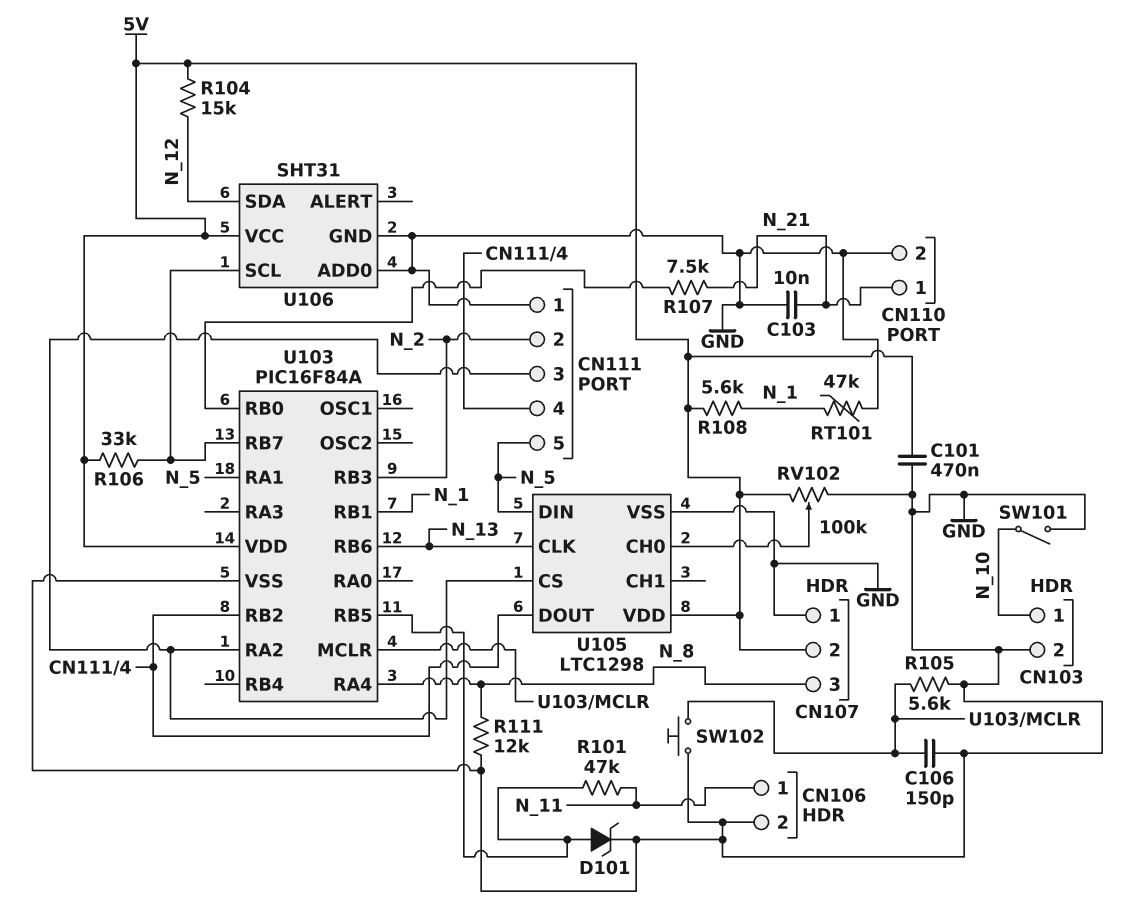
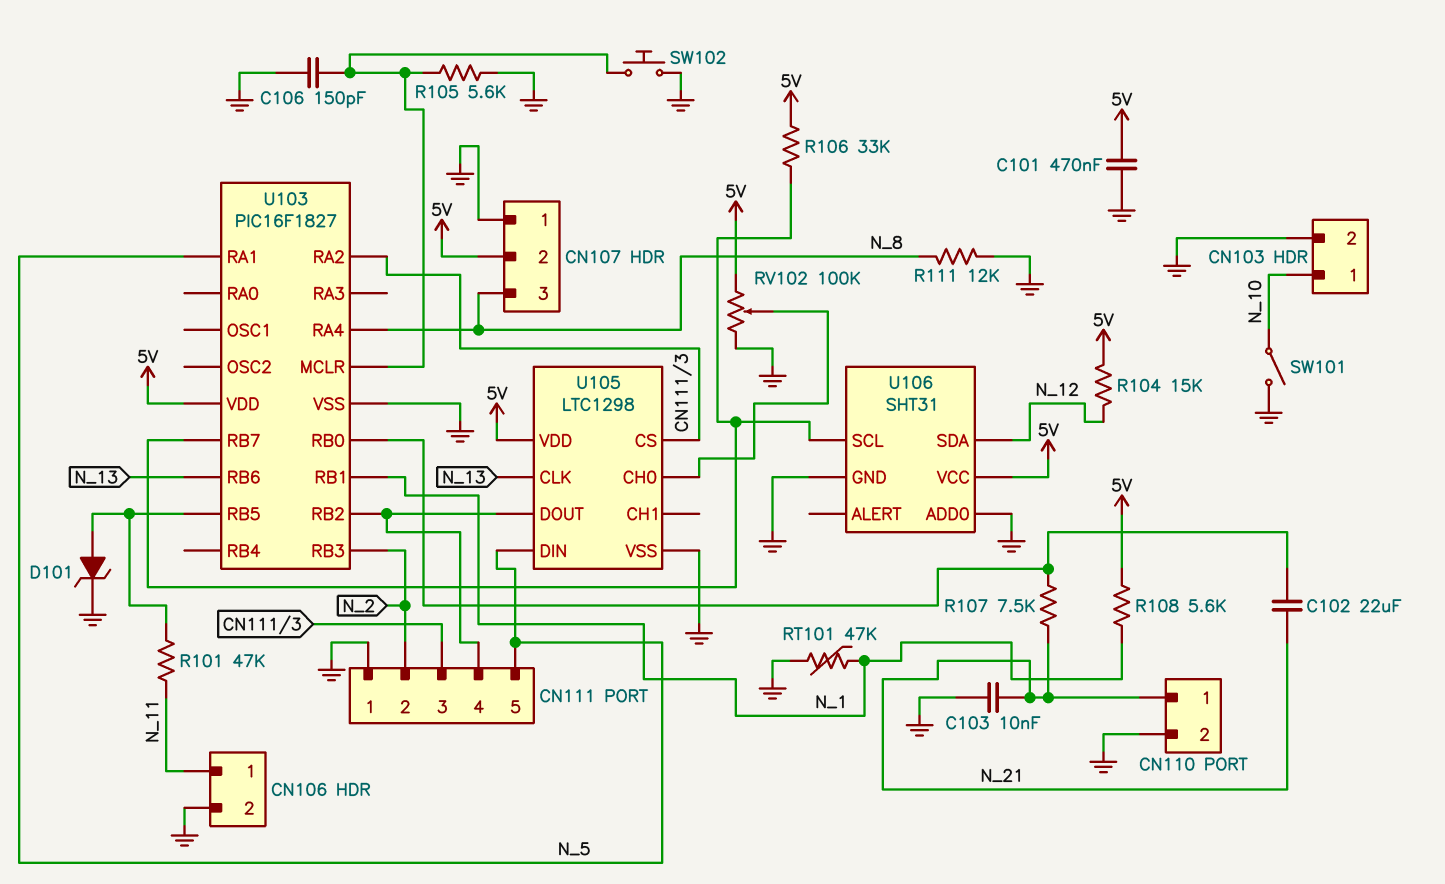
C102: none -> 22uF (N_21, U103/RB0)
U103: PIC16F84A -> PIC16F1827

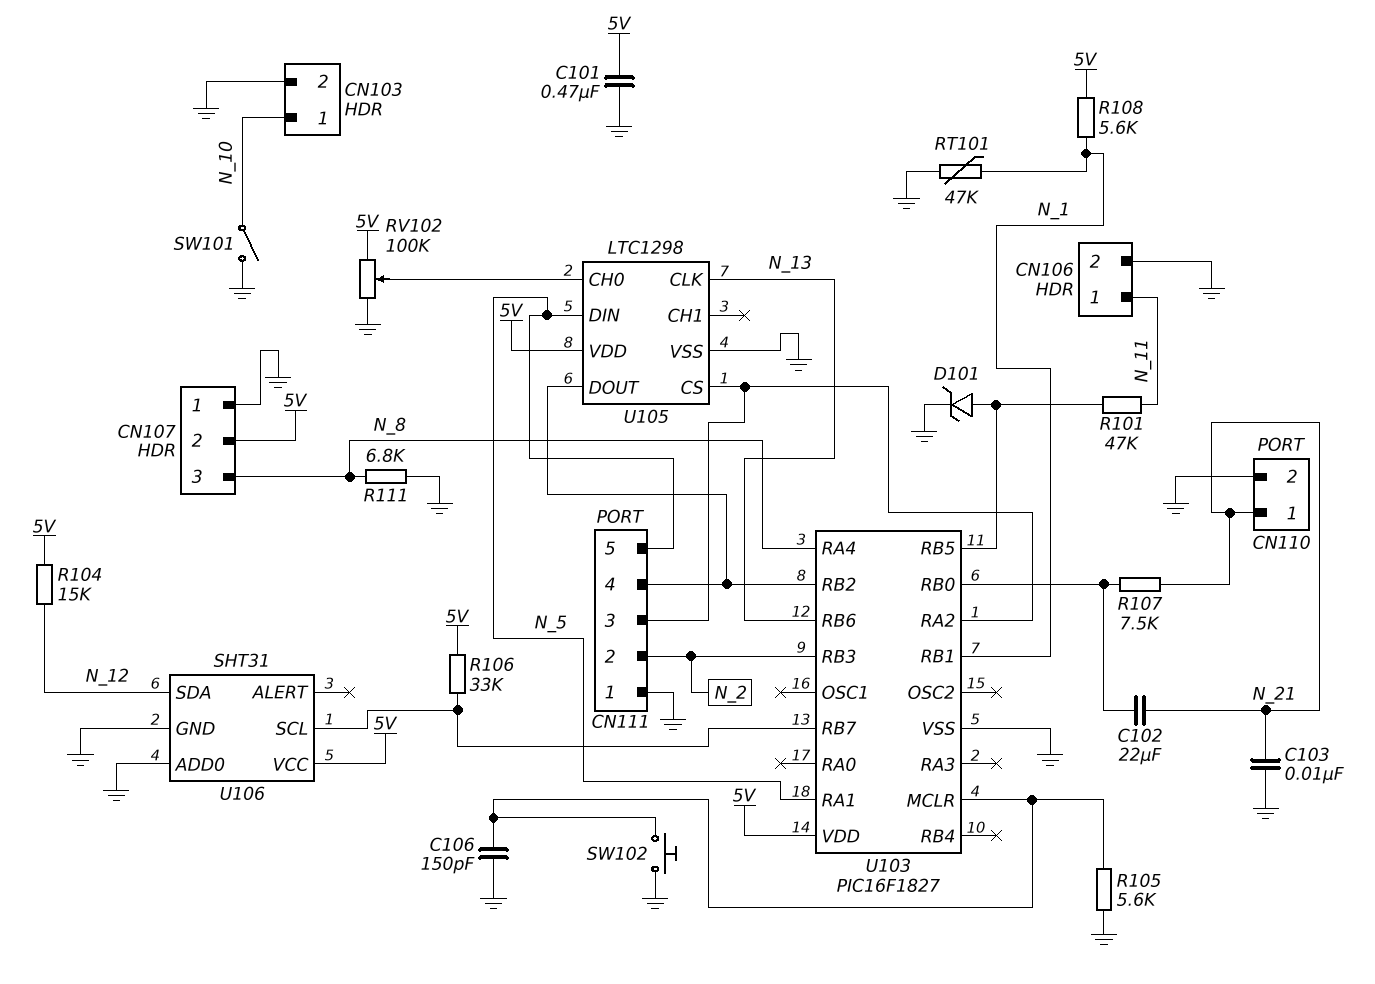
R111: 12k (GND, N_8) -> 6.8k (GND, N_8)

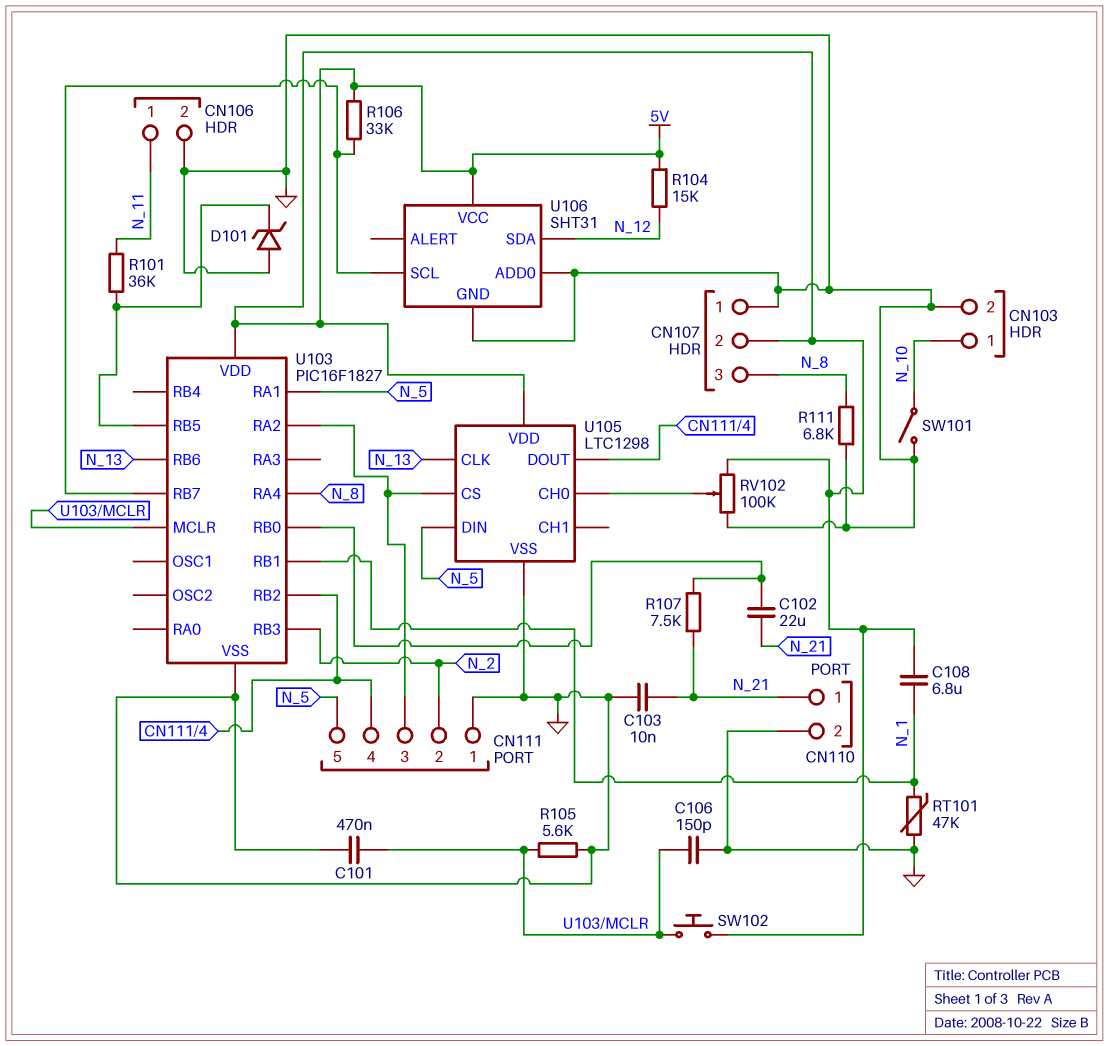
C101: 470nF (5V, GND) -> 470nF (GND, U103/MCLR)
C108: none -> 6.8uF (5V, N_1)
D101: zener (A U103/RB5, K GND) -> zener (A GND, K U103/RB5)
R101: 47k (N_11, U103/RB5) -> 36k (N_11, U103/RB5)
R108: 5.6k (5V, N_1) -> none
SW102: button (GND, U103/MCLR) -> button (5V, U103/MCLR)

